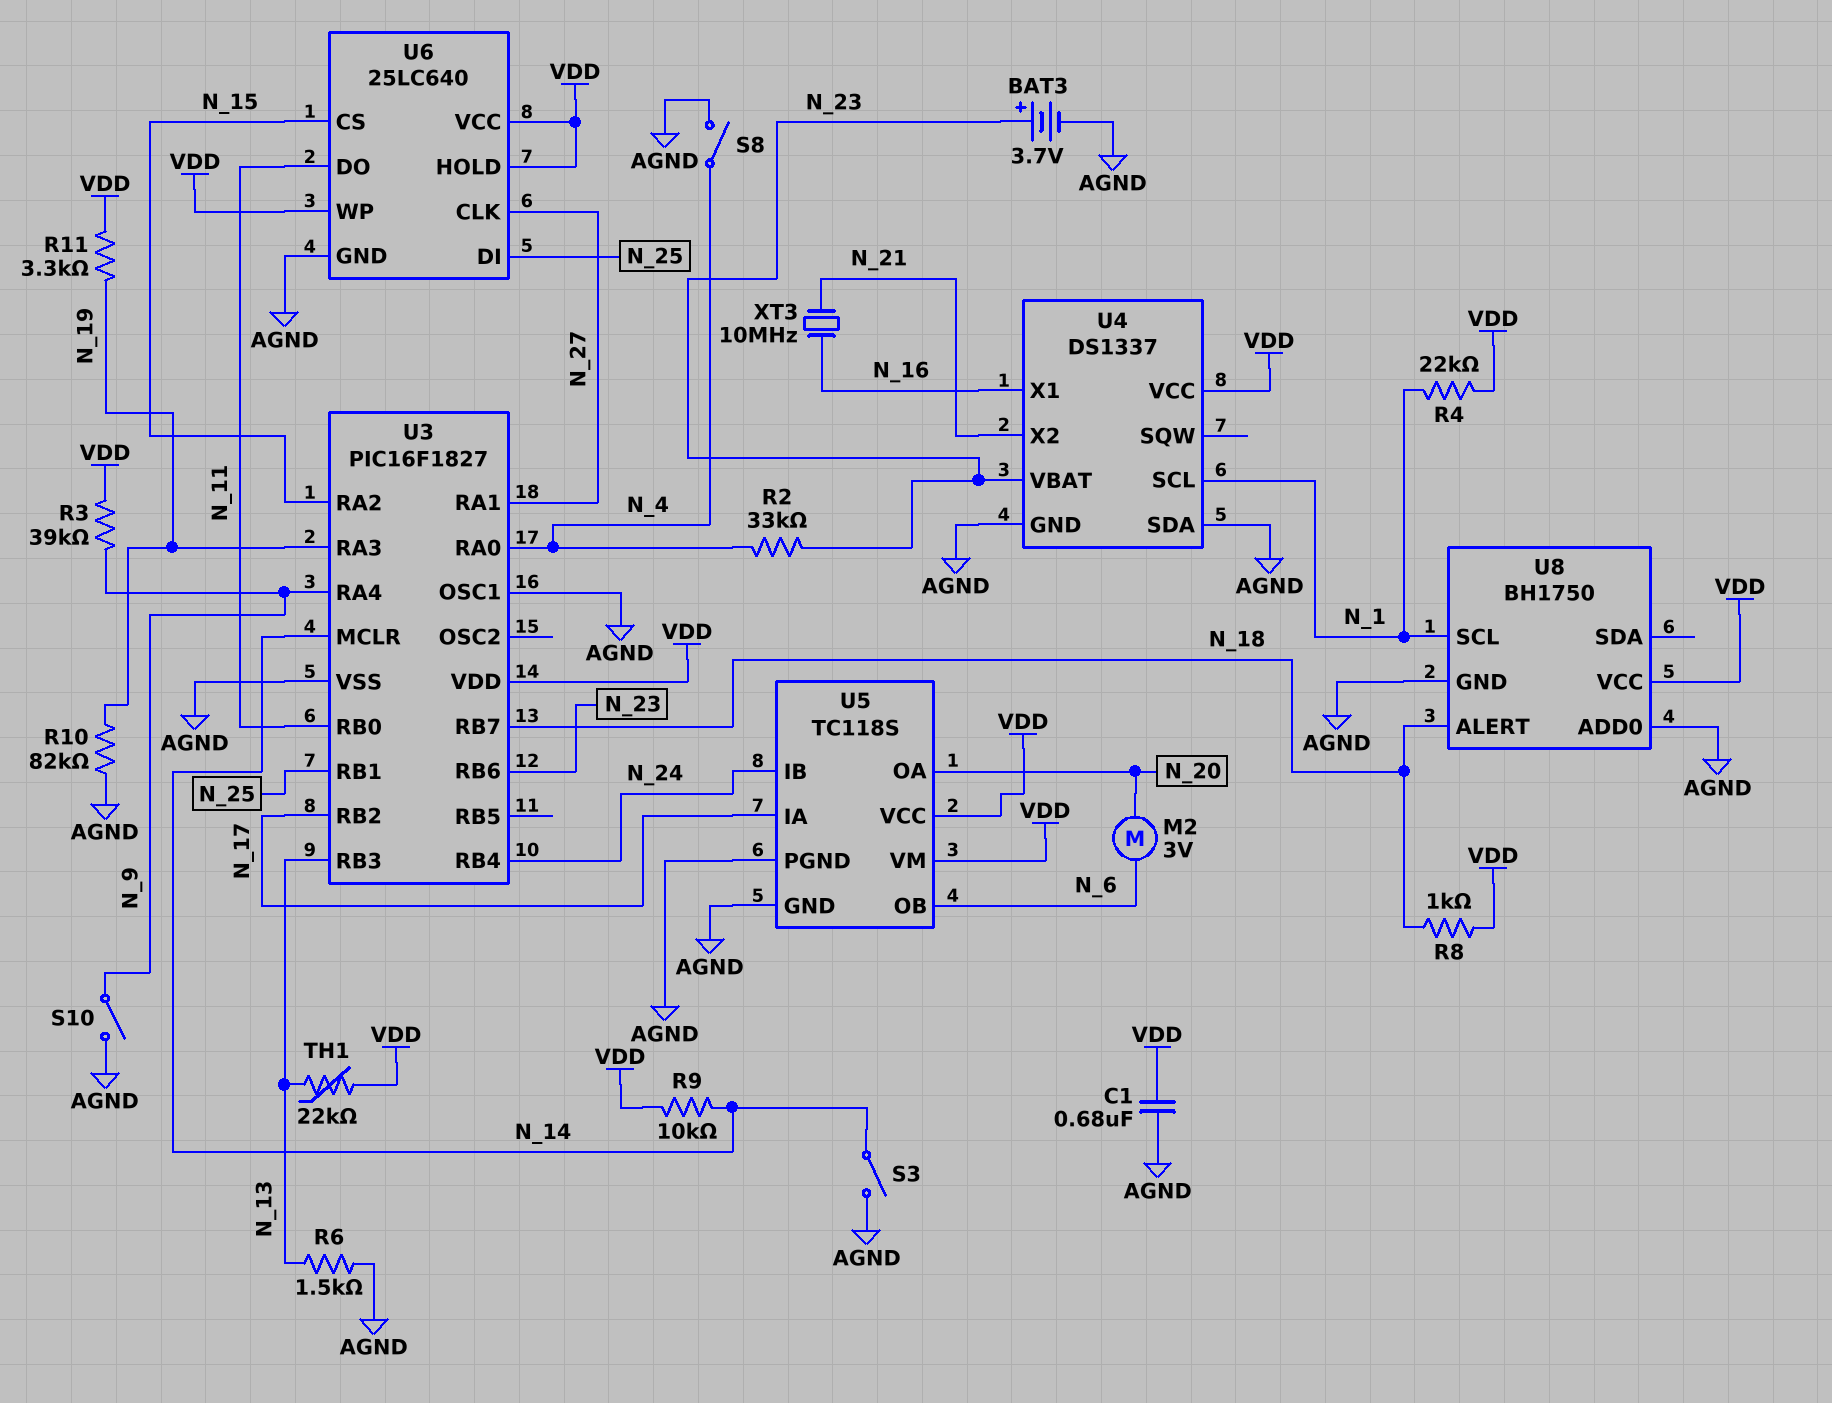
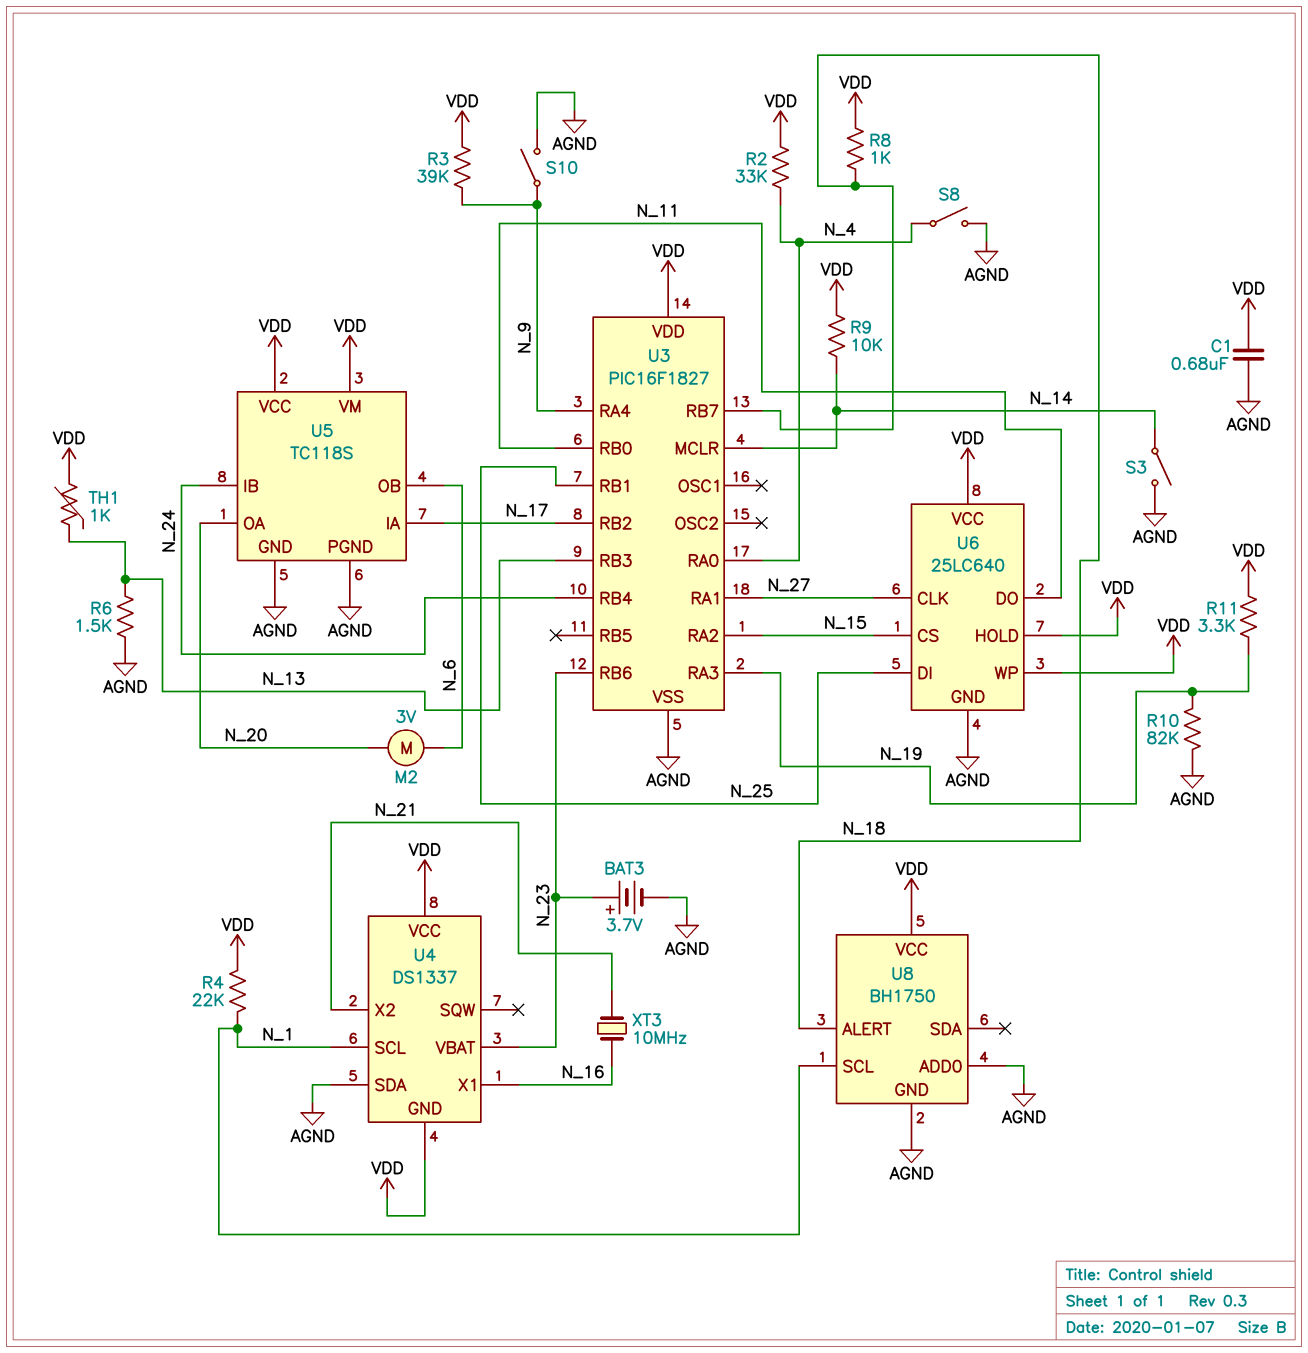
R2: 33k (N_4, N_23) -> 33k (N_4, VDD)
TH1: 22k (N_13, VDD) -> 1k (N_13, VDD)
U3 pin OSC1: AGND -> none
U4 pin GND: AGND -> VDD

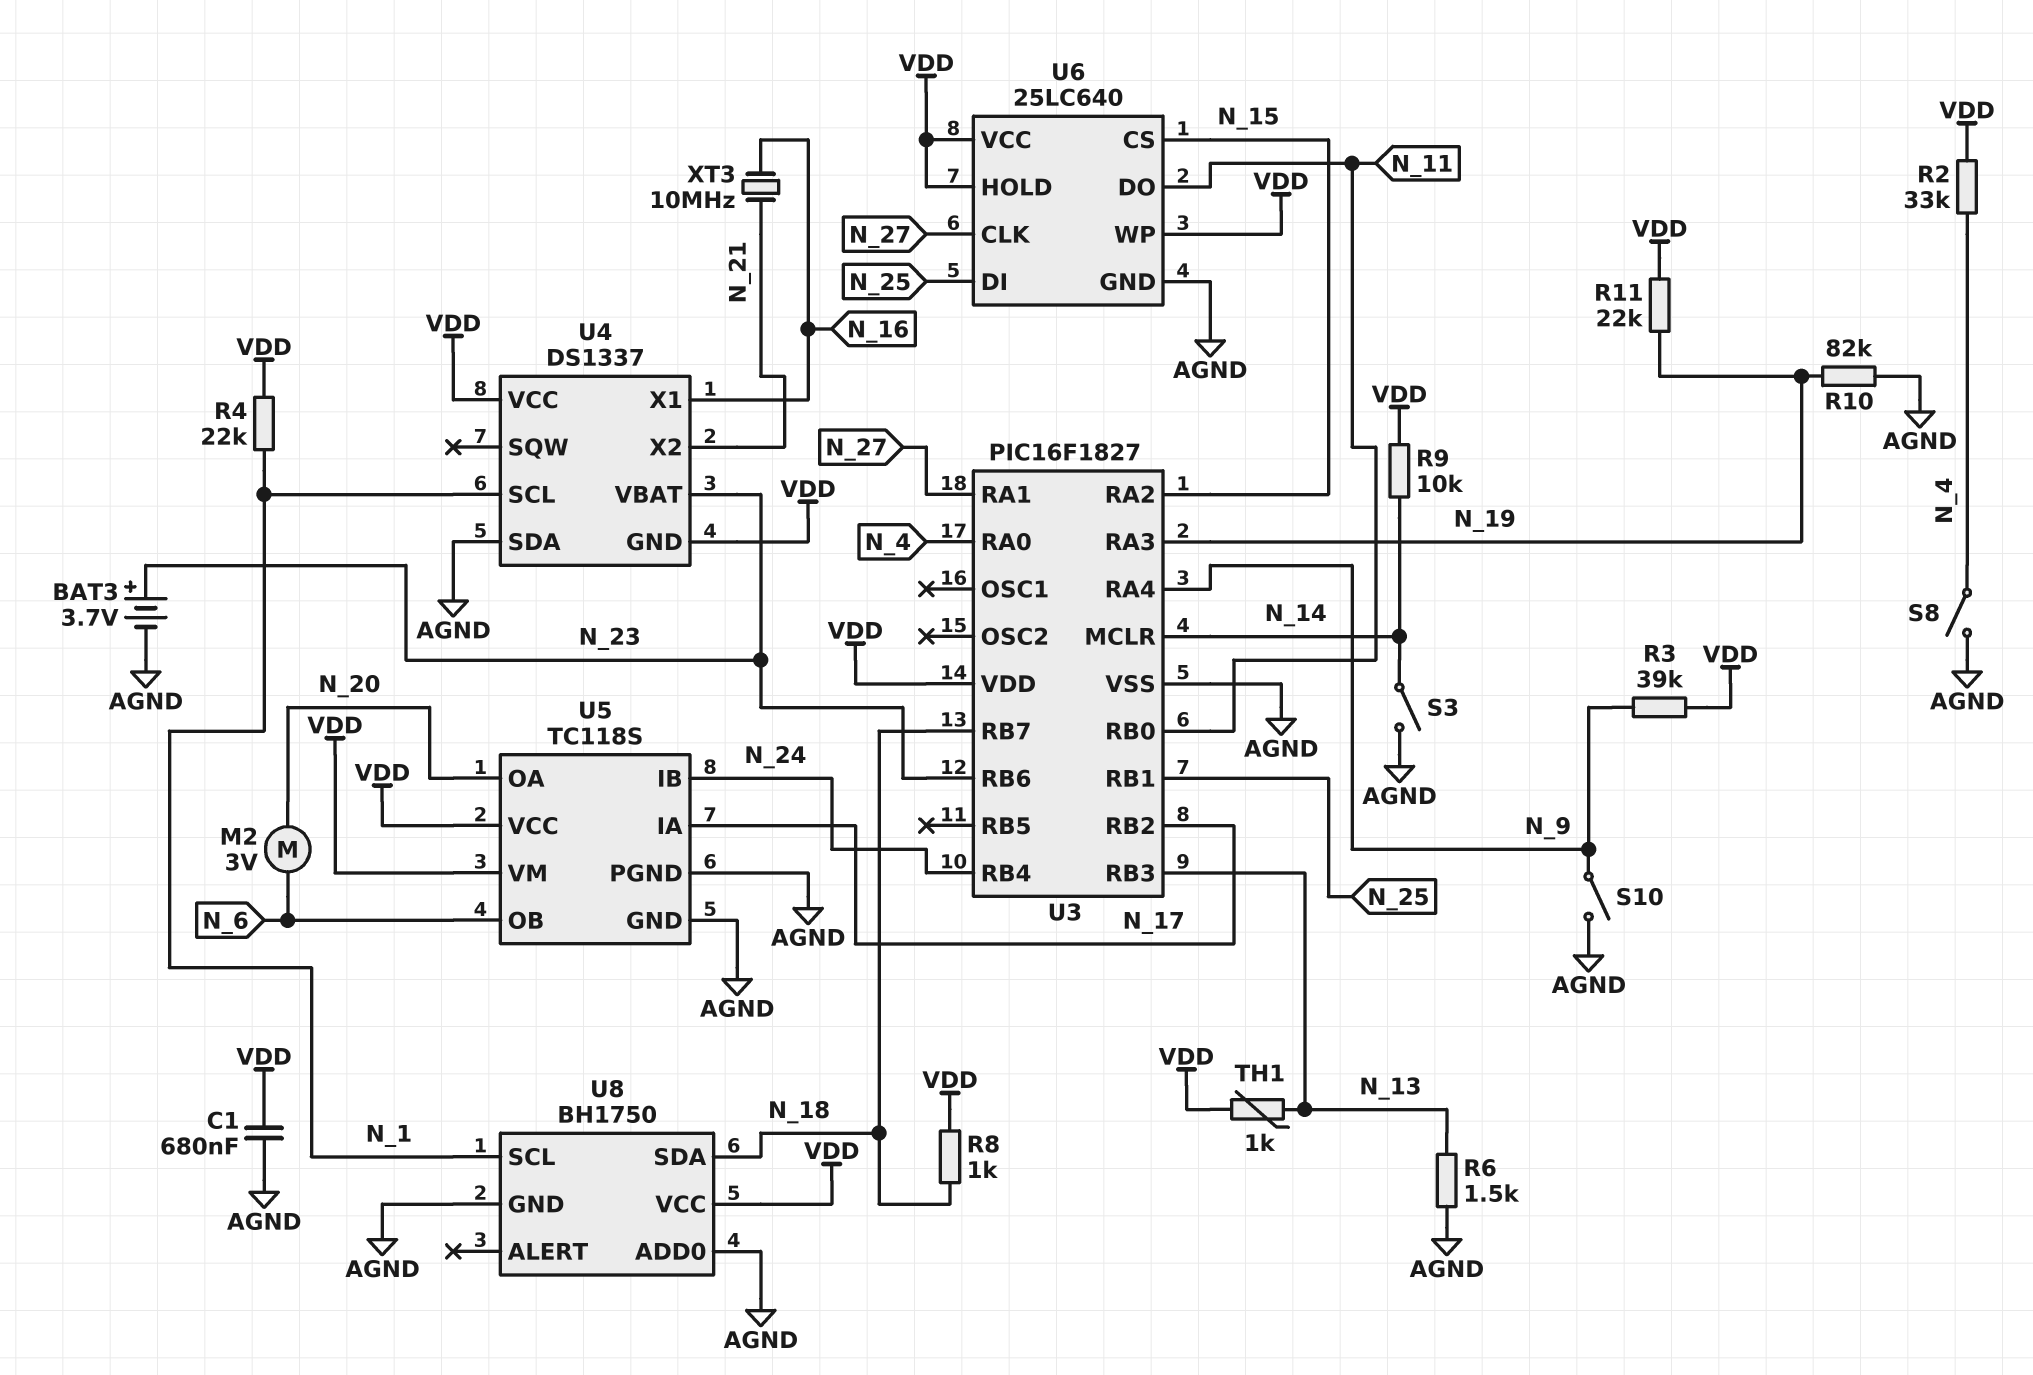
R11: 3.3k (N_19, VDD) -> 22k (N_19, VDD)
U8 pin ALERT: N_18 -> none
U8 pin SDA: none -> N_18

